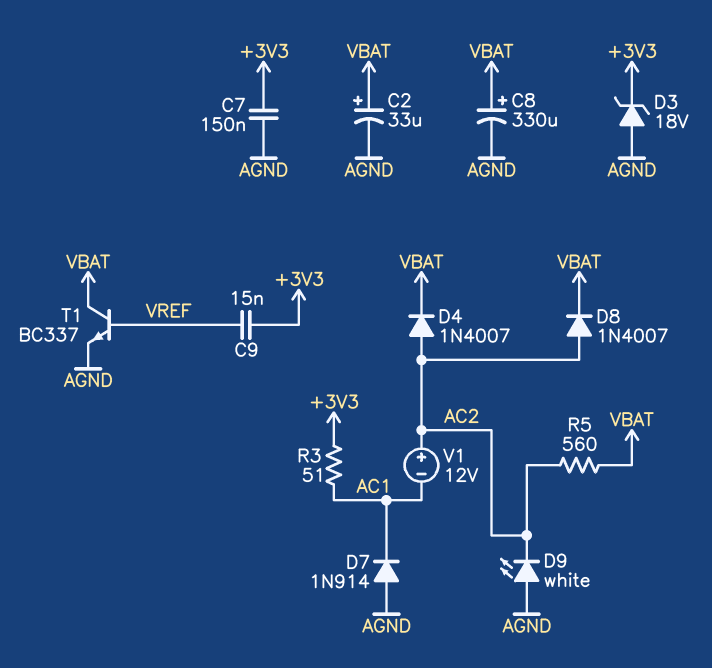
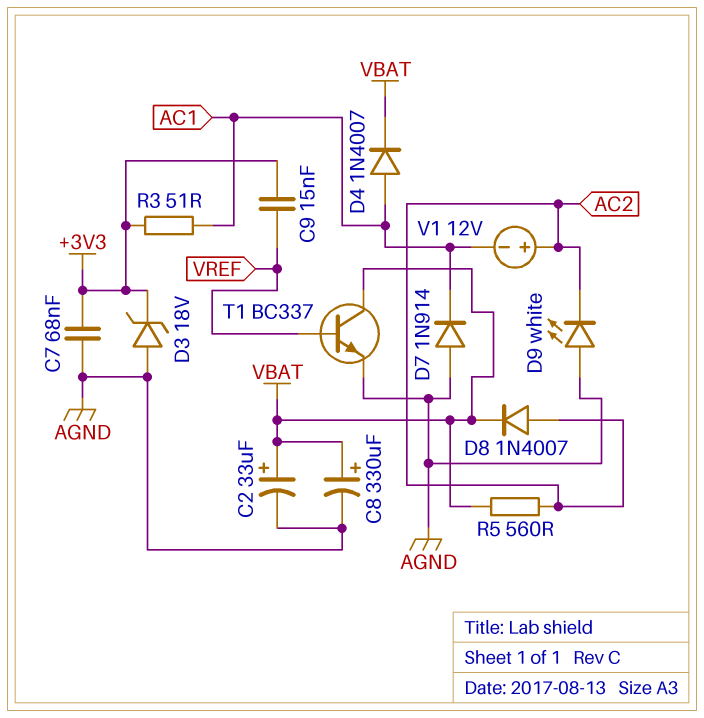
C7: 150nF (+3V3, AGND) -> 68nF (+3V3, AGND)
D4: diode 1N4007 (A AC2, K VBAT) -> diode 1N4007 (A AC1, K VBAT)

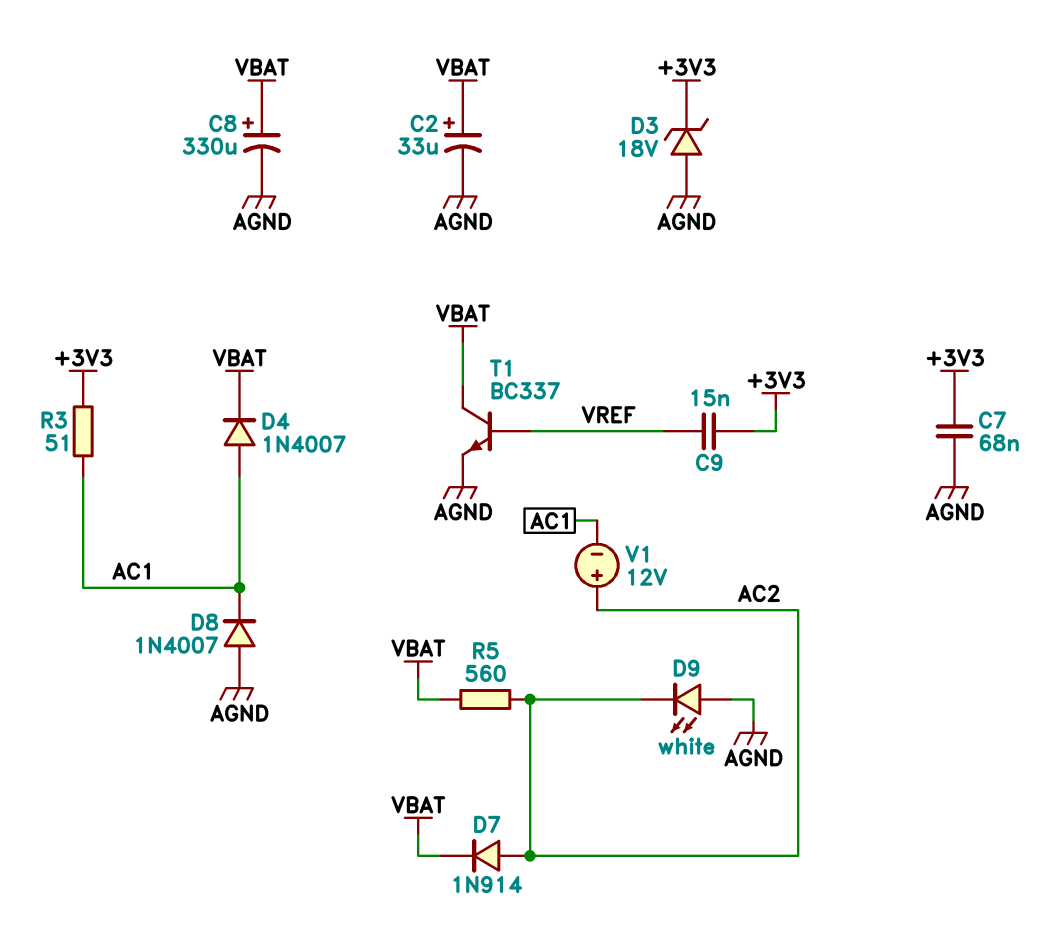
D7: diode 1N914 (A AGND, K AC1) -> diode 1N914 (A AC2, K VBAT)
D8: diode 1N4007 (A AC2, K VBAT) -> diode 1N4007 (A AGND, K AC1)

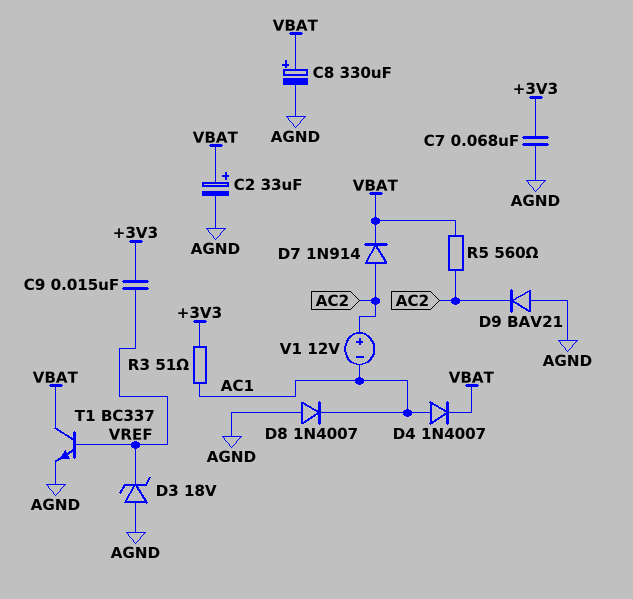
D3: zener 18V (A AGND, K +3V3) -> zener 18V (A AGND, K VREF)
D9: LED white (A AGND, K AC2) -> diode BAV21 (A AGND, K AC2)

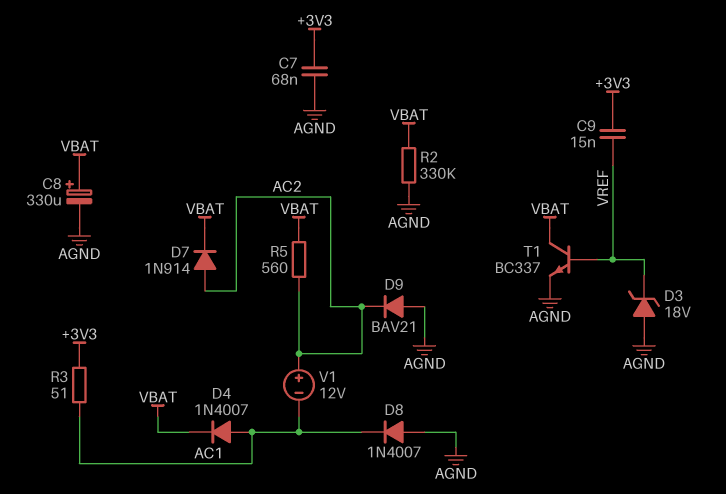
C2: 33uF (plus VBAT, minus AGND) -> none
R2: none -> 330k (AGND, VBAT)

